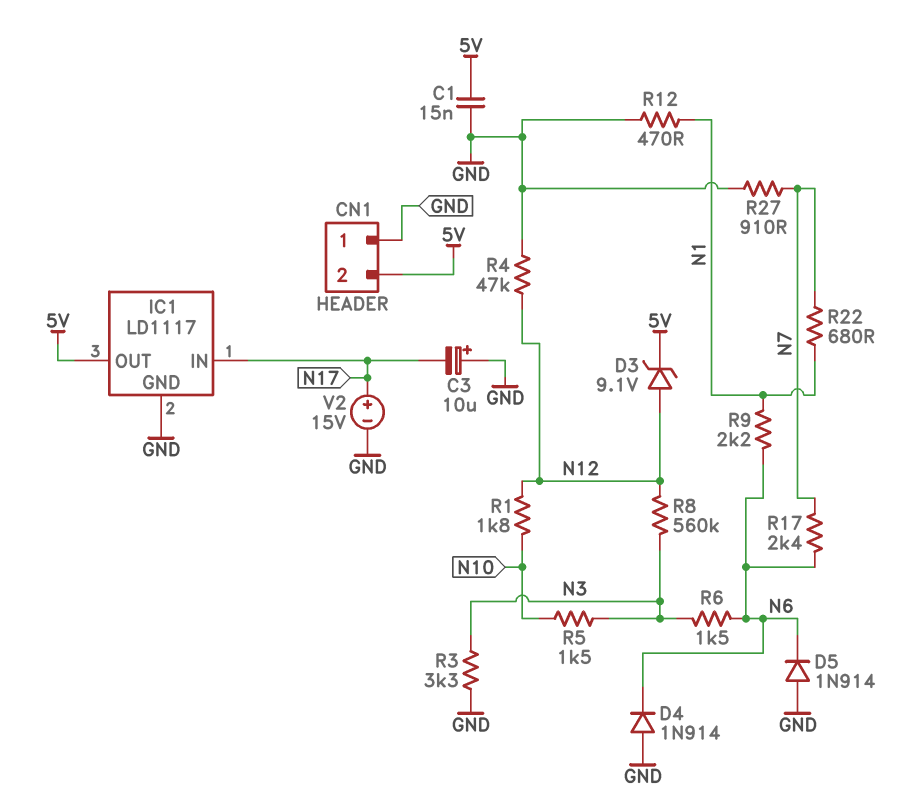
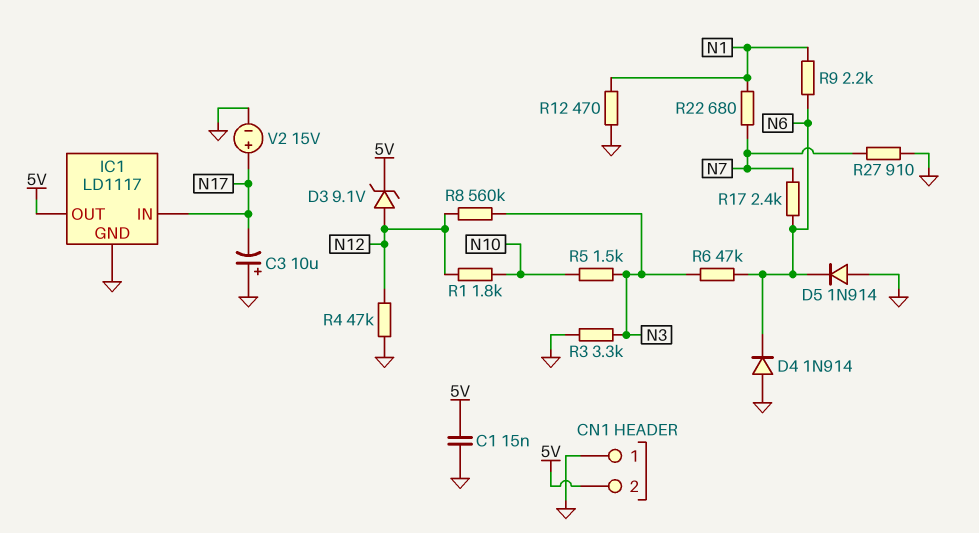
R6: 1.5k (N3, N6) -> 47k (N3, N6)

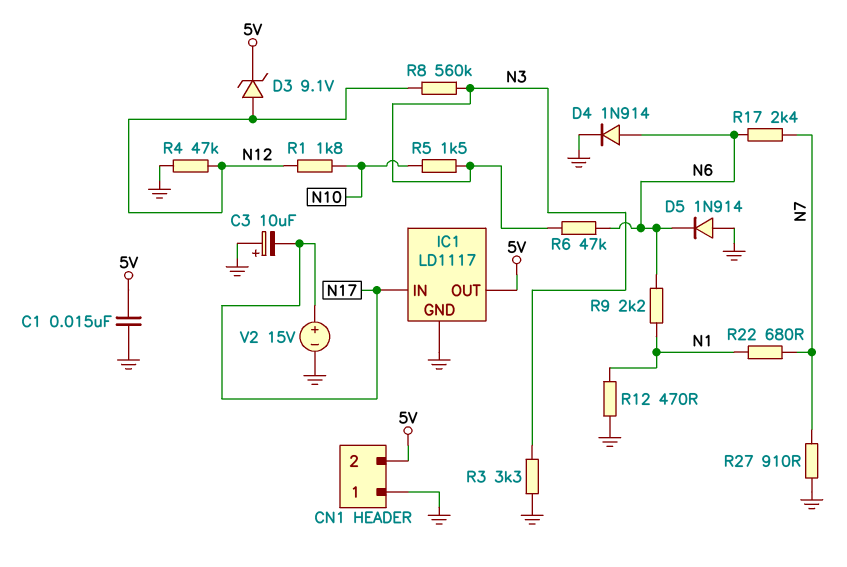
D4: diode 1N914 (A GND, K N6) -> diode 1N914 (A N6, K GND)

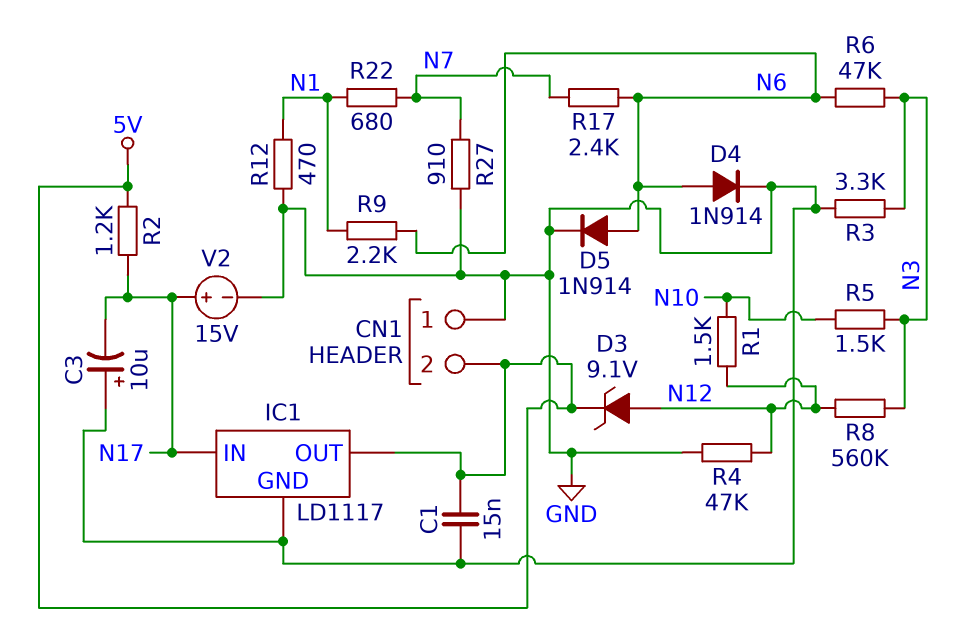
D5: diode 1N914 (A GND, K N6) -> diode 1N914 (A N6, K GND)
R1: 1.8k (N10, N12) -> 1.5k (N10, N12)
R2: none -> 1.2k (5V, N17)

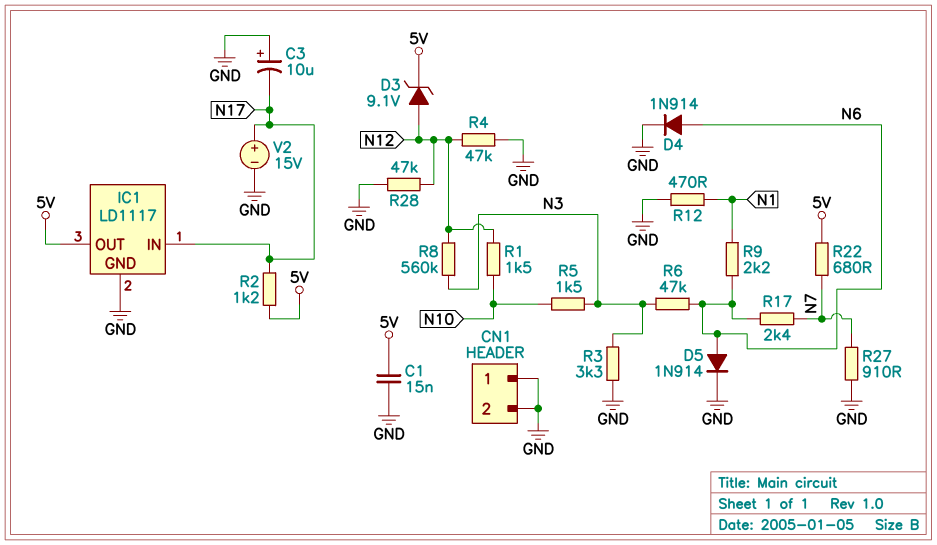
CN1 pin 2: 5V -> GND
R22: 680 (N1, N7) -> 680 (5V, N7)
R28: none -> 47k (GND, N12)

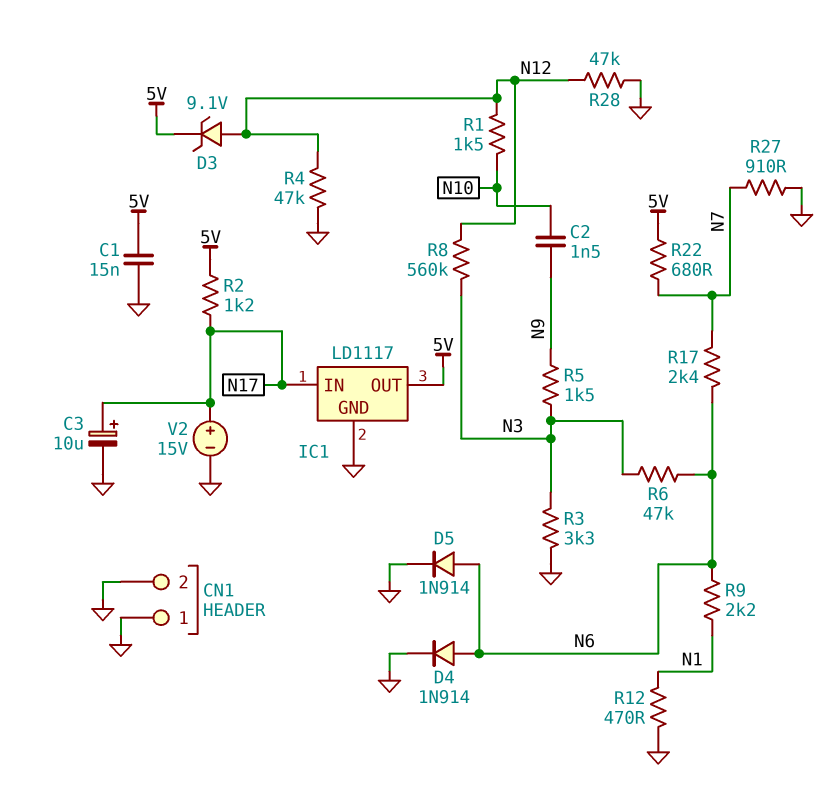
C2: none -> 1.5nF (N9, N10)
C3: 10uF (plus GND, minus N17) -> 10uF (plus N17, minus GND)
R5: 1.5k (N3, N10) -> 1.5k (N3, N9)

